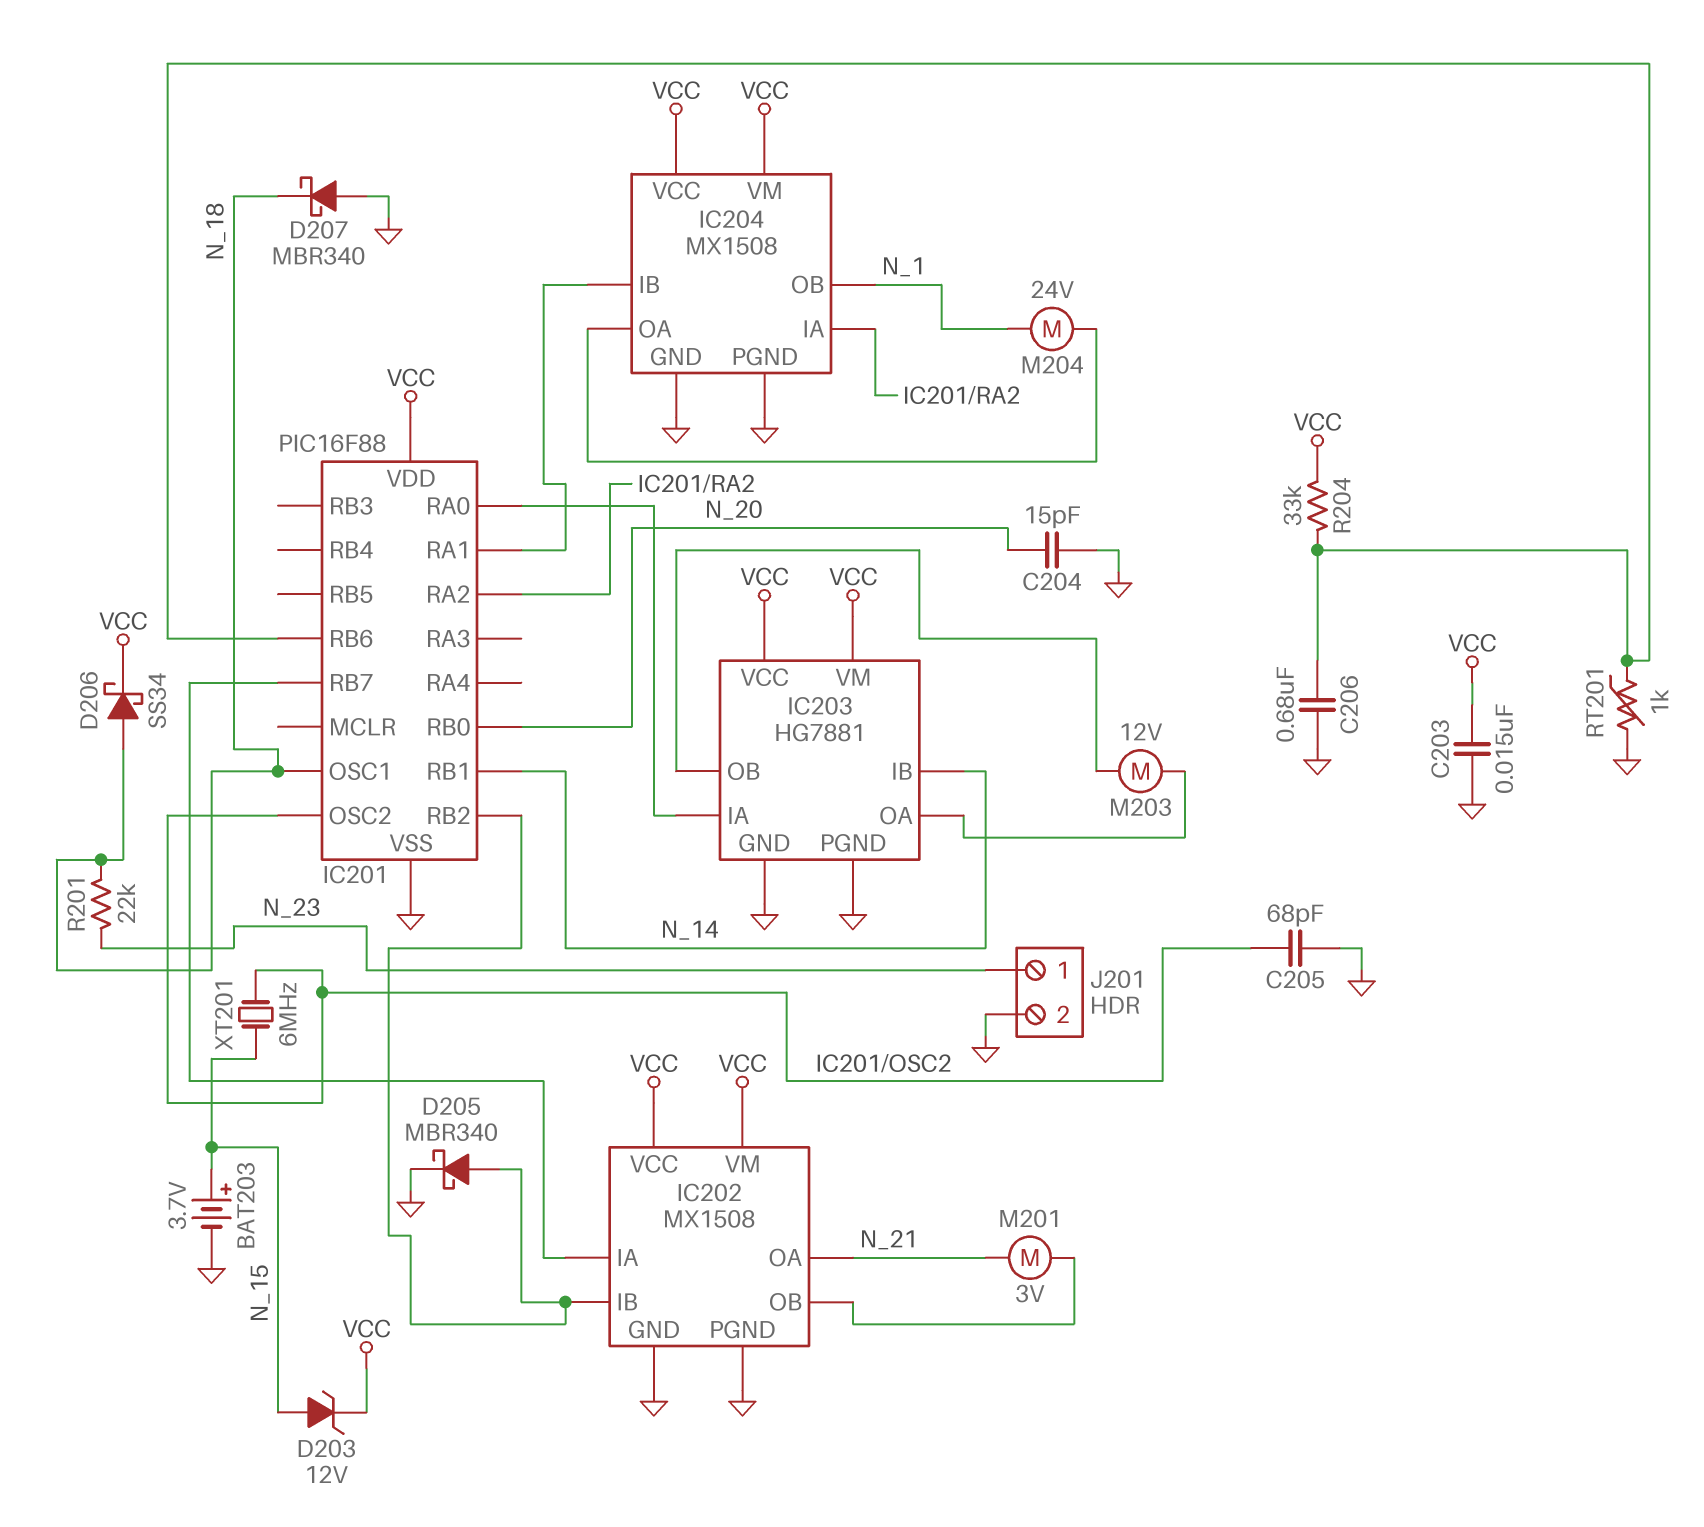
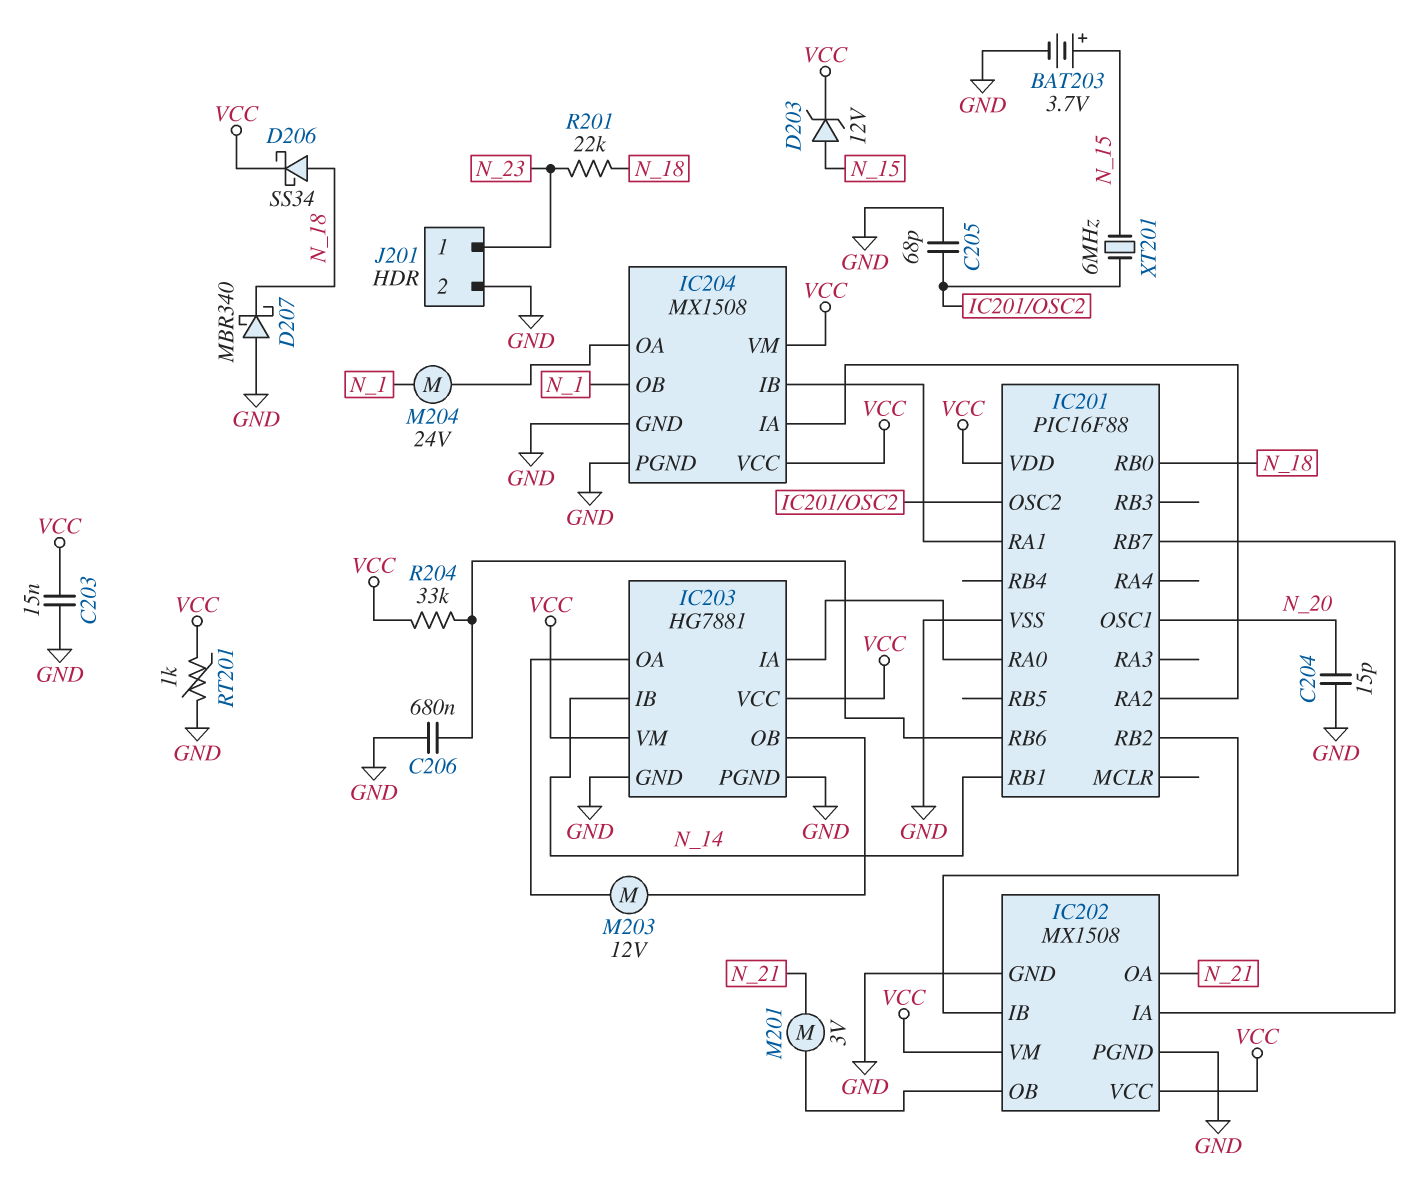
D205: schottky MBR340 (A IC201/RB2, K GND) -> none
IC201 pin OSC1: N_18 -> N_20
IC201 pin RB0: N_20 -> N_18
RT201: 1k (GND, IC201/RB6) -> 1k (GND, VCC)

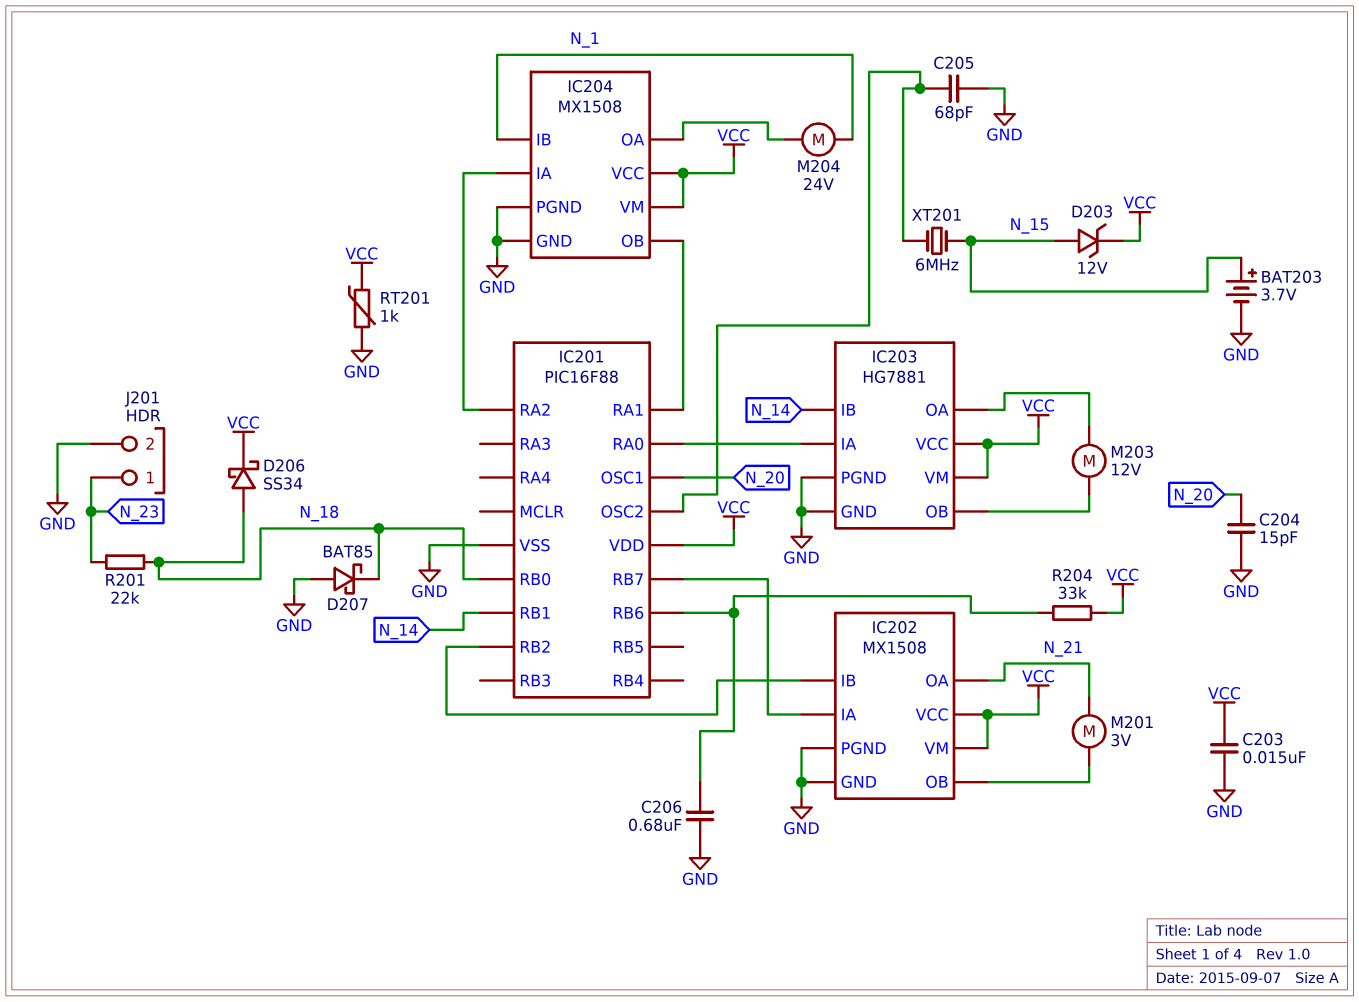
D207: schottky MBR340 (A GND, K N_18) -> schottky BAT85 (A GND, K N_18)
IC204 pin IB: IC201/RA1 -> N_1
IC204 pin OB: N_1 -> IC201/RA1

